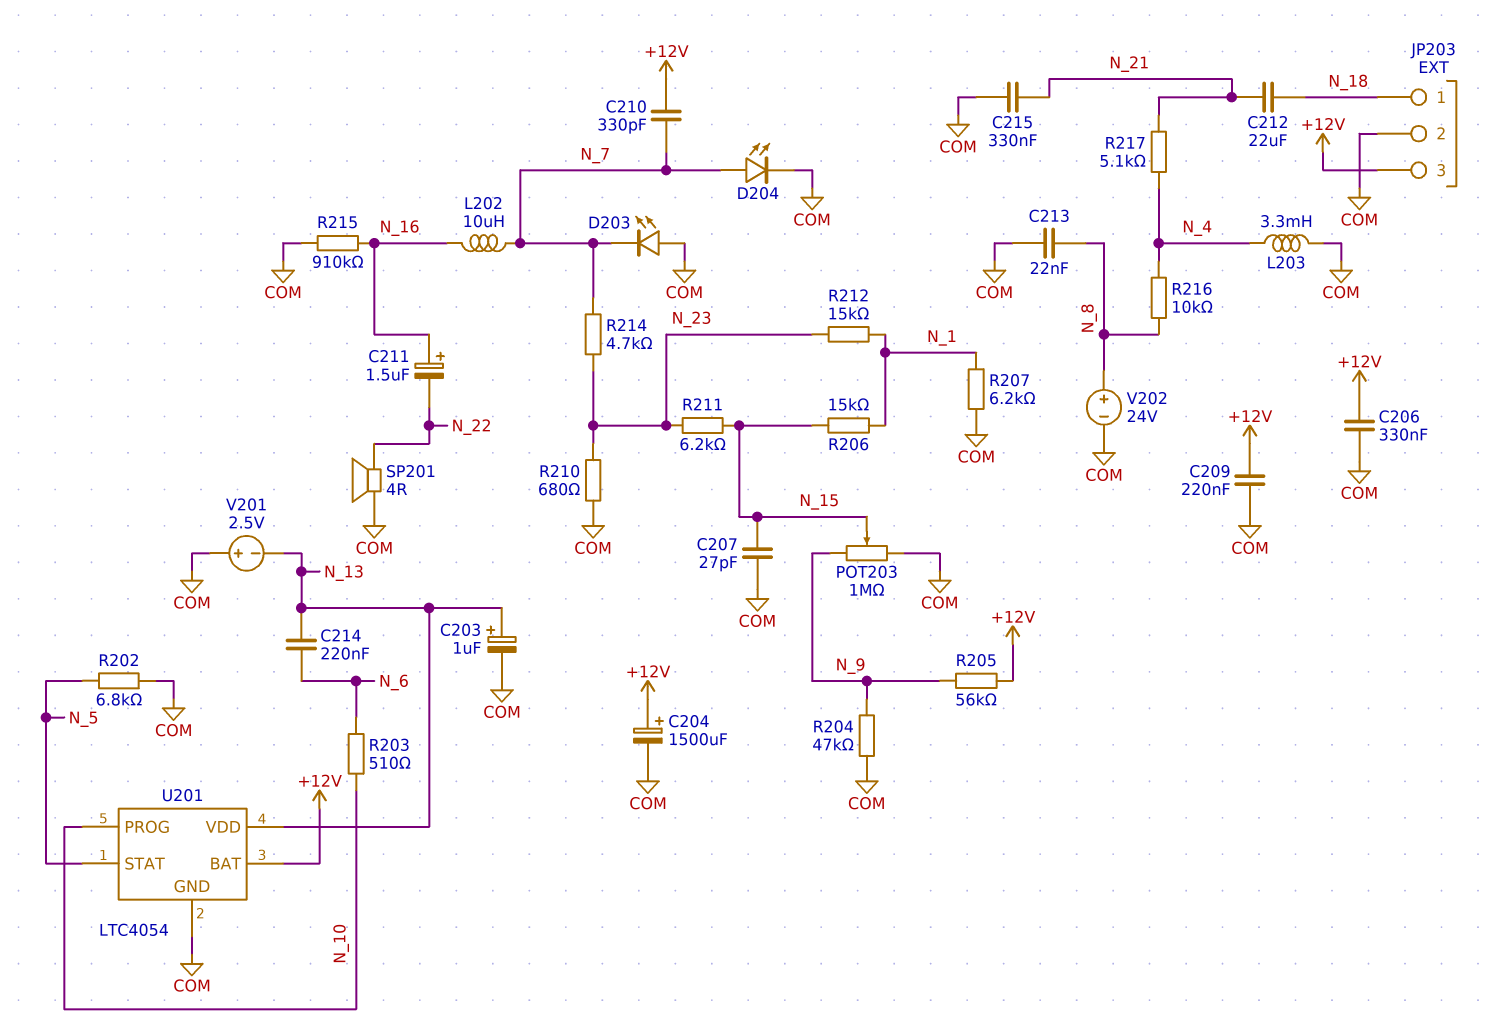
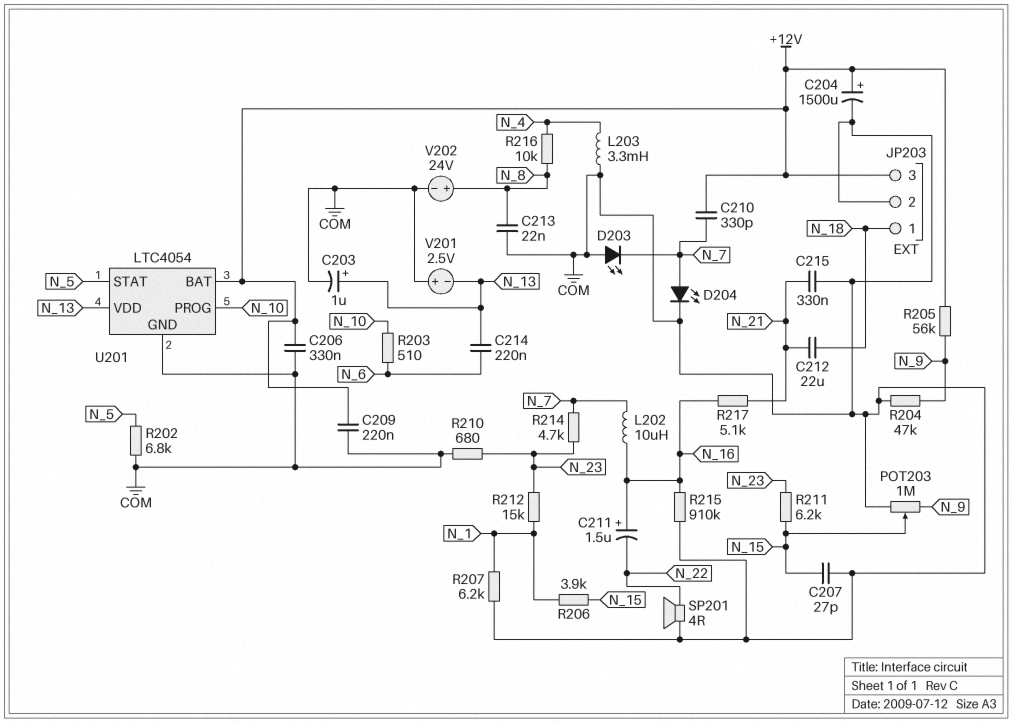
R206: 15k (N_1, N_15) -> 3.9k (N_1, N_15)
R217: 5.1k (N_4, N_21) -> 5.1k (N_16, N_21)

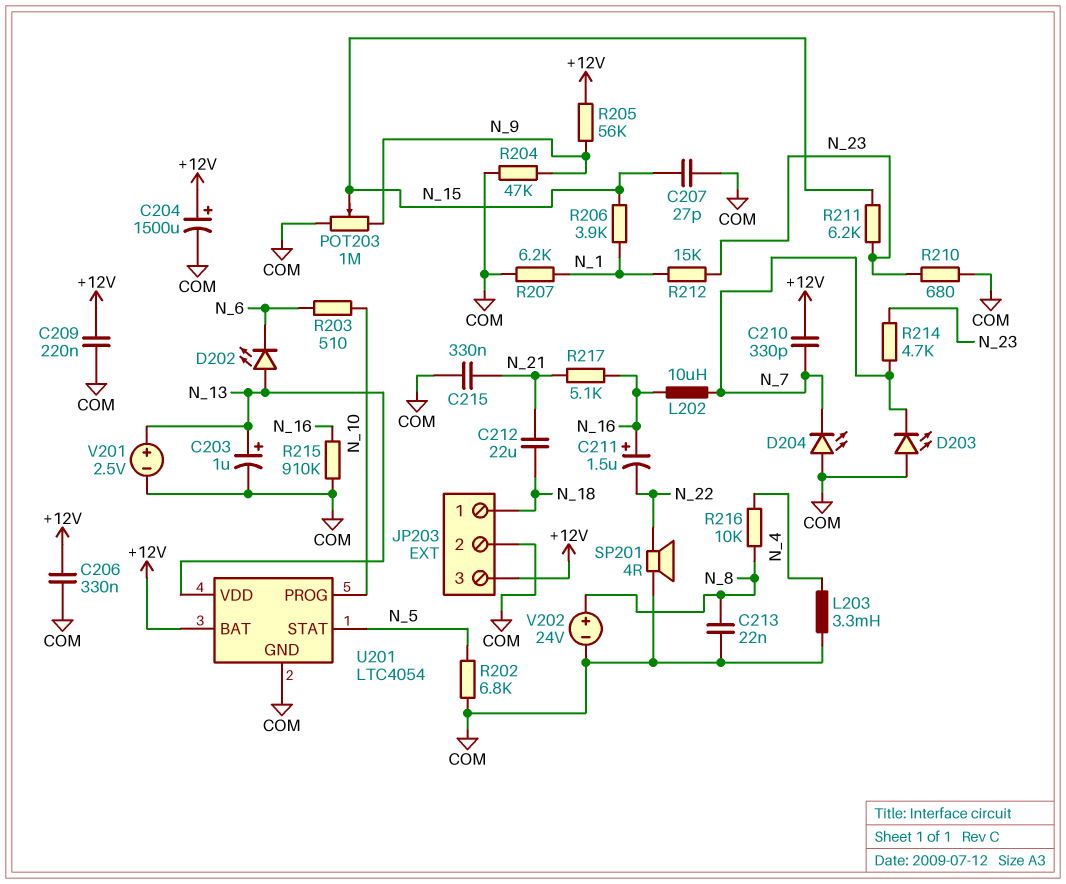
C214: 220nF (N_6, N_13) -> none
D202: none -> LED (A N_13, K N_6)
D204: LED (A N_7, K COM) -> LED (A COM, K N_7)
V201: 2.5V (plus COM, minus N_13) -> 2.5V (plus N_13, minus COM)

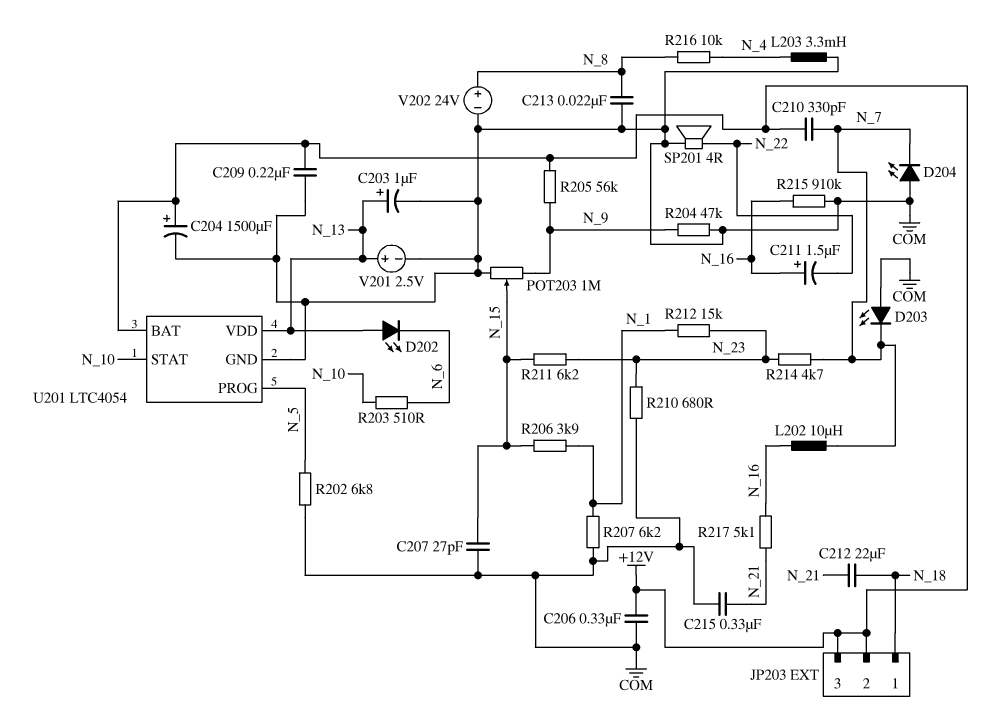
JP203 pin 2: COM -> +12V
U201 pin PROG: N_10 -> N_5
U201 pin STAT: N_5 -> N_10

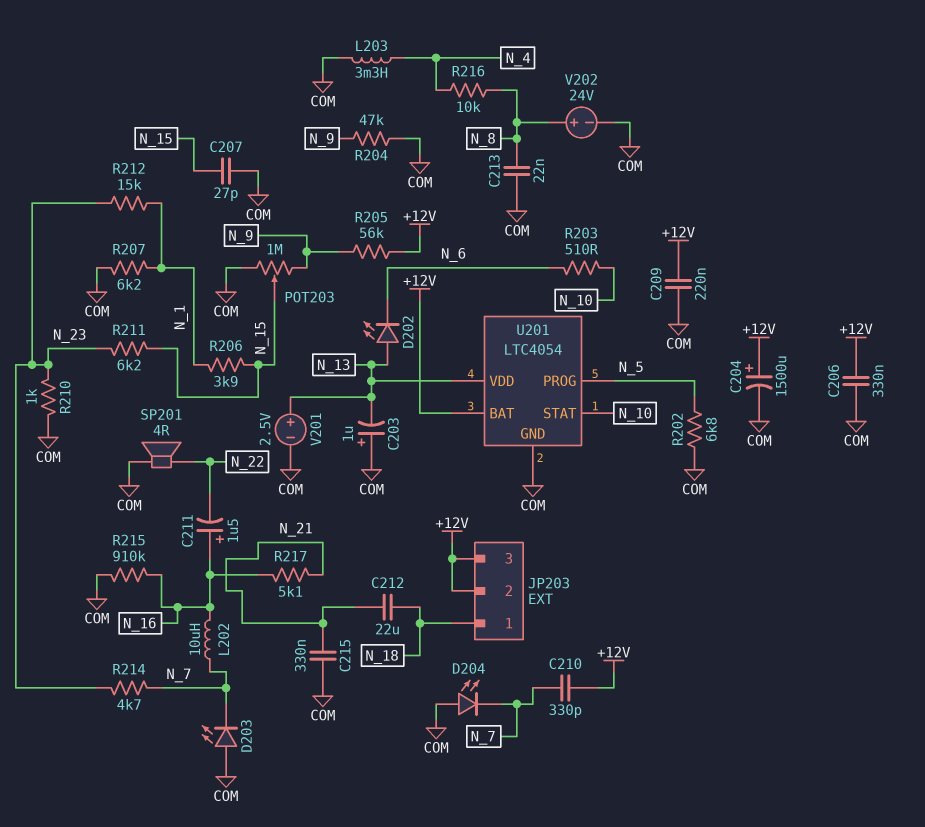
C203: 1uF (plus N_13, minus COM) -> 1uF (plus COM, minus N_13)
R210: 680 (COM, N_23) -> 1k (COM, N_23)

